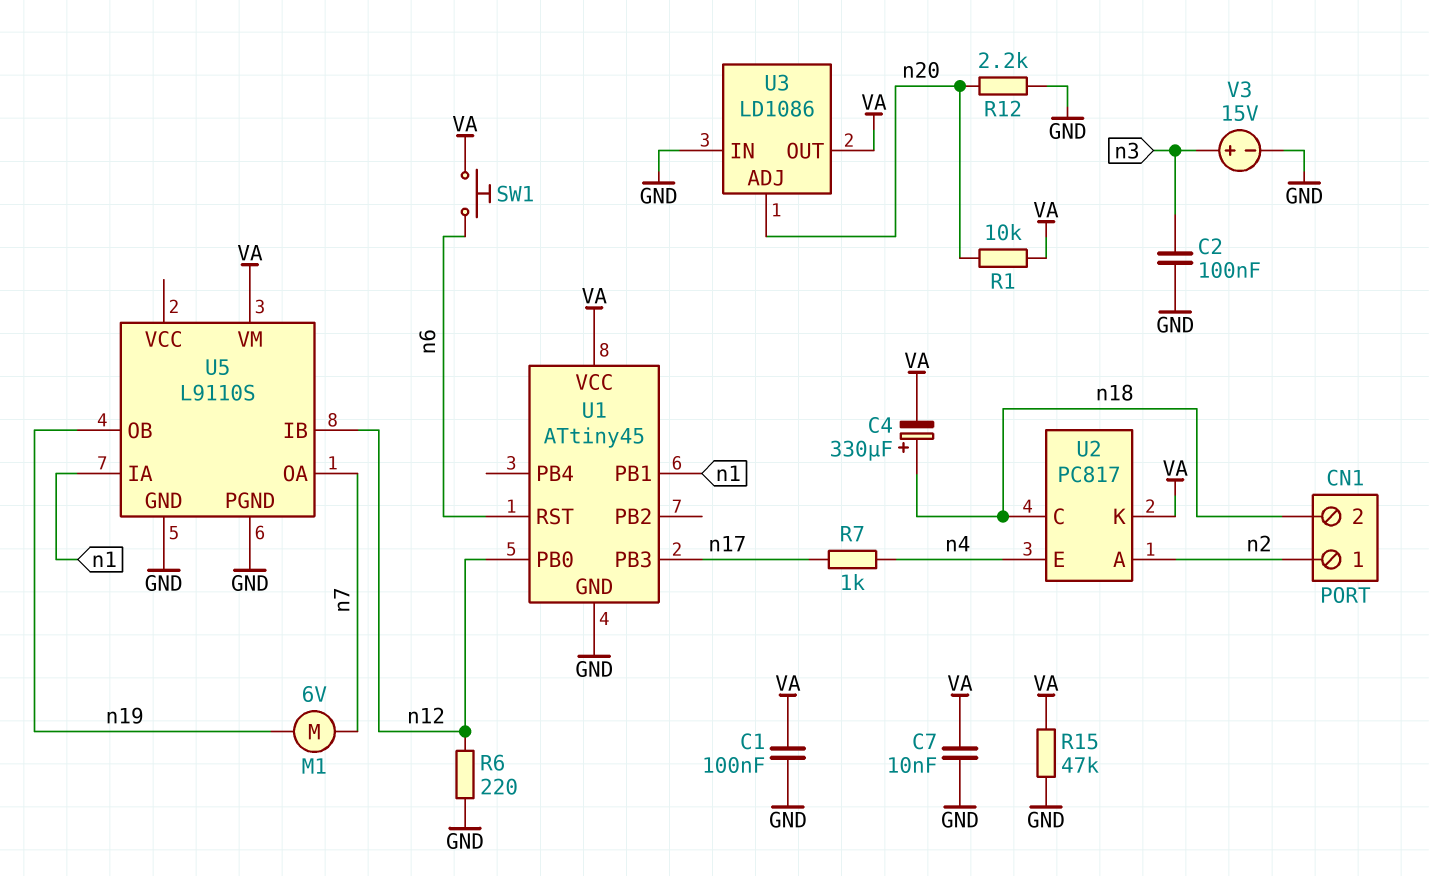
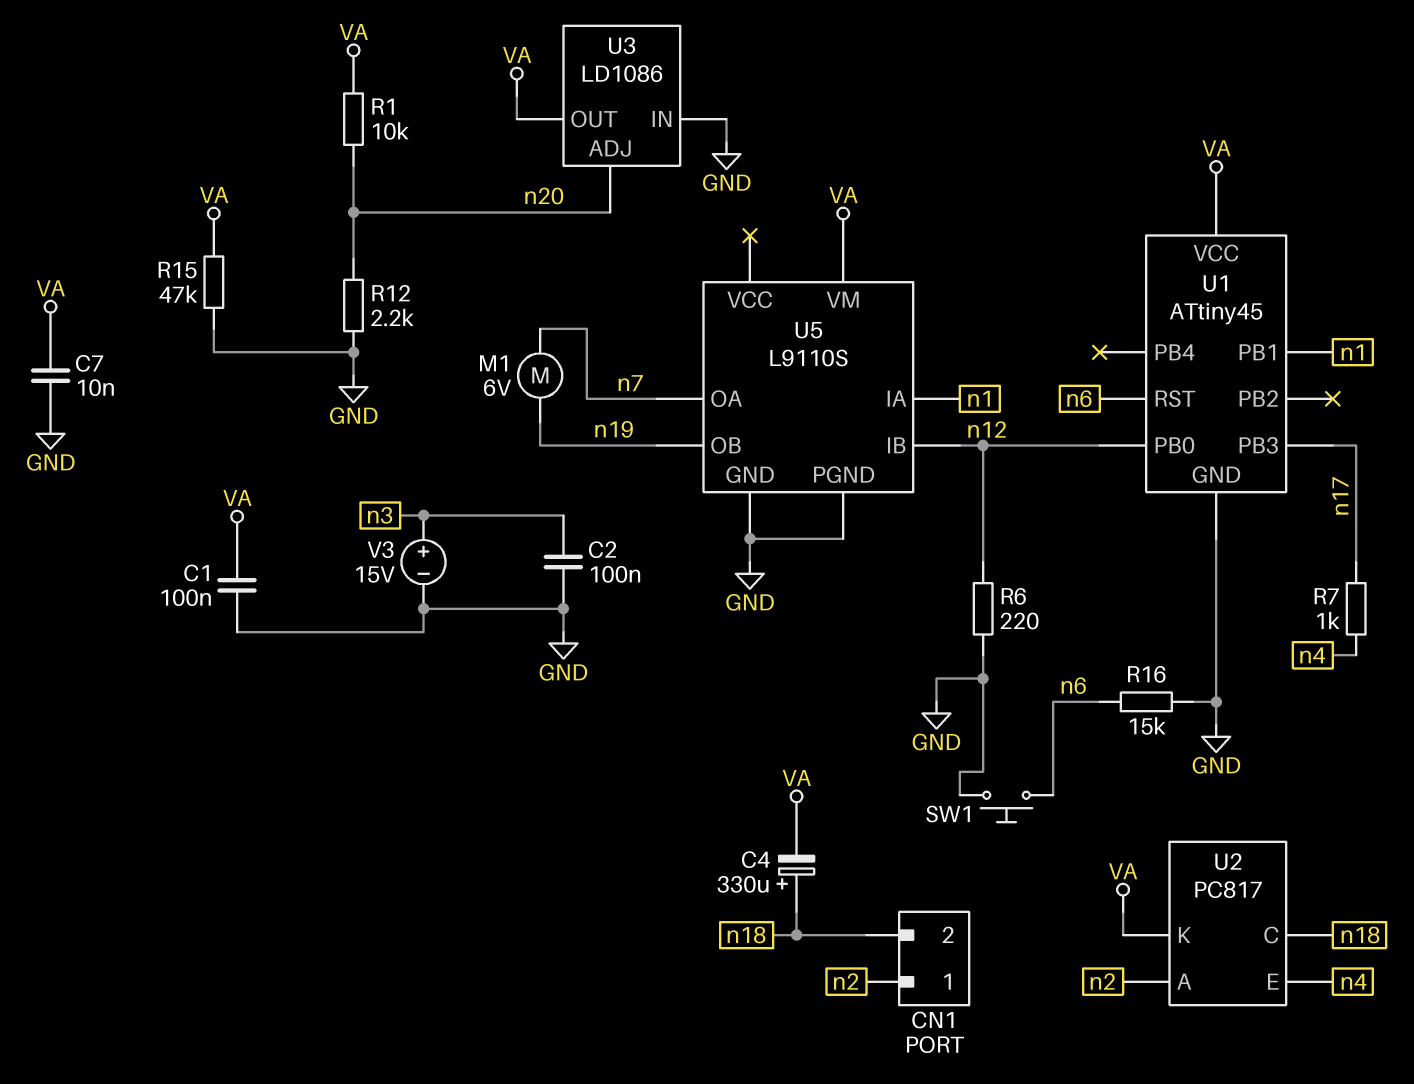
R16: none -> 15k (GND, n6)
SW1: button (VA, n6) -> button (GND, n6)

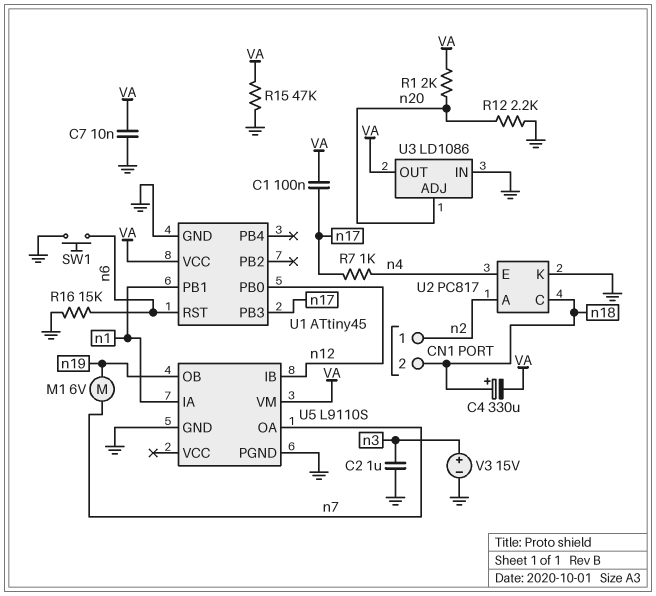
C1: 100nF (GND, VA) -> 100nF (VA, n17)
C2: 100nF (GND, n3) -> 1uF (GND, n3)
R1: 10k (VA, n20) -> 2k (VA, n20)
R6: 220 (GND, n12) -> none
U2 pin K: VA -> GND

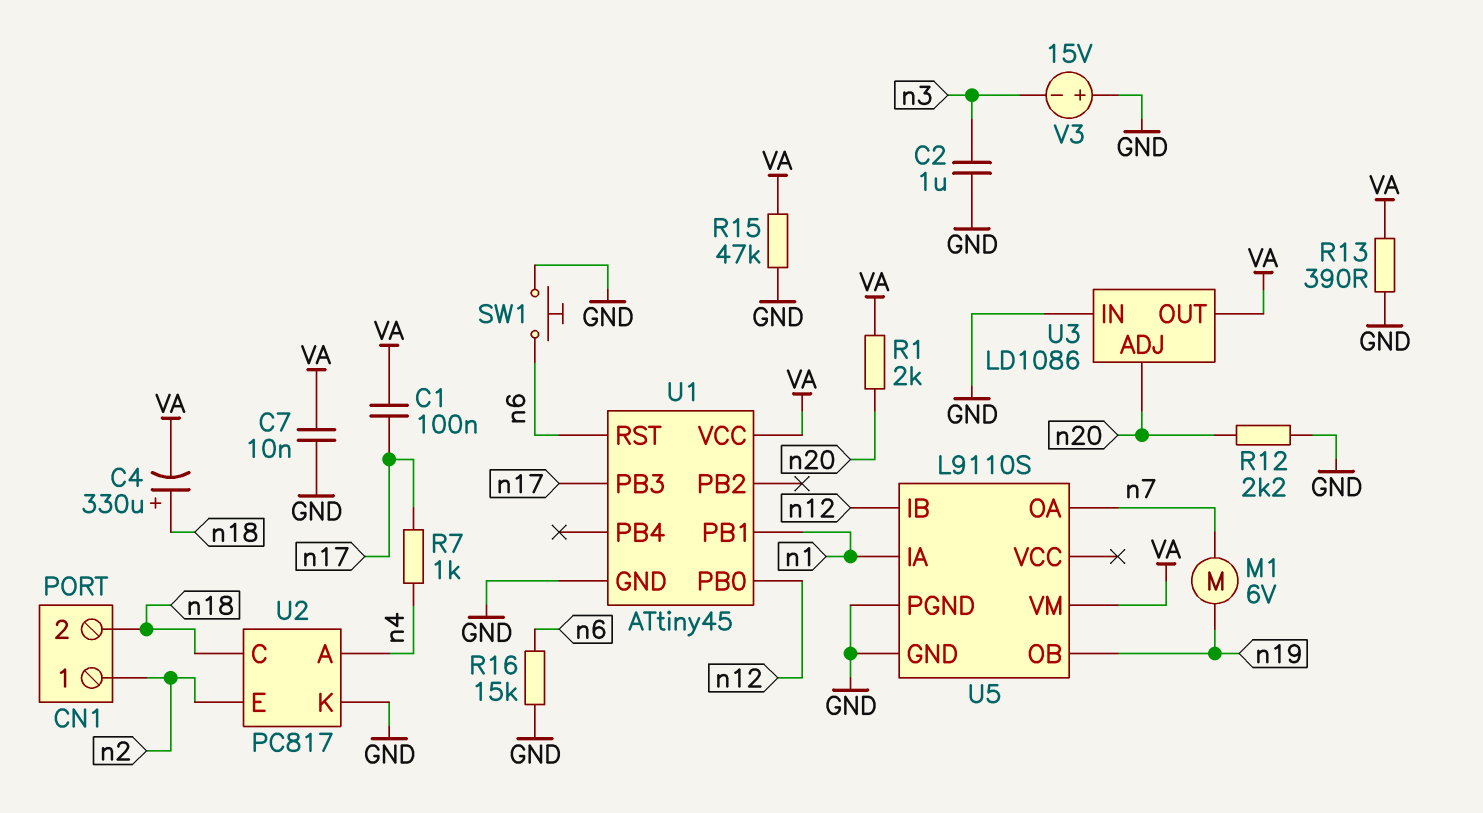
R13: none -> 390 (GND, VA)
U2 pin A: n2 -> n4
U2 pin E: n4 -> n2
V3: 15V (plus n3, minus GND) -> 15V (plus GND, minus n3)

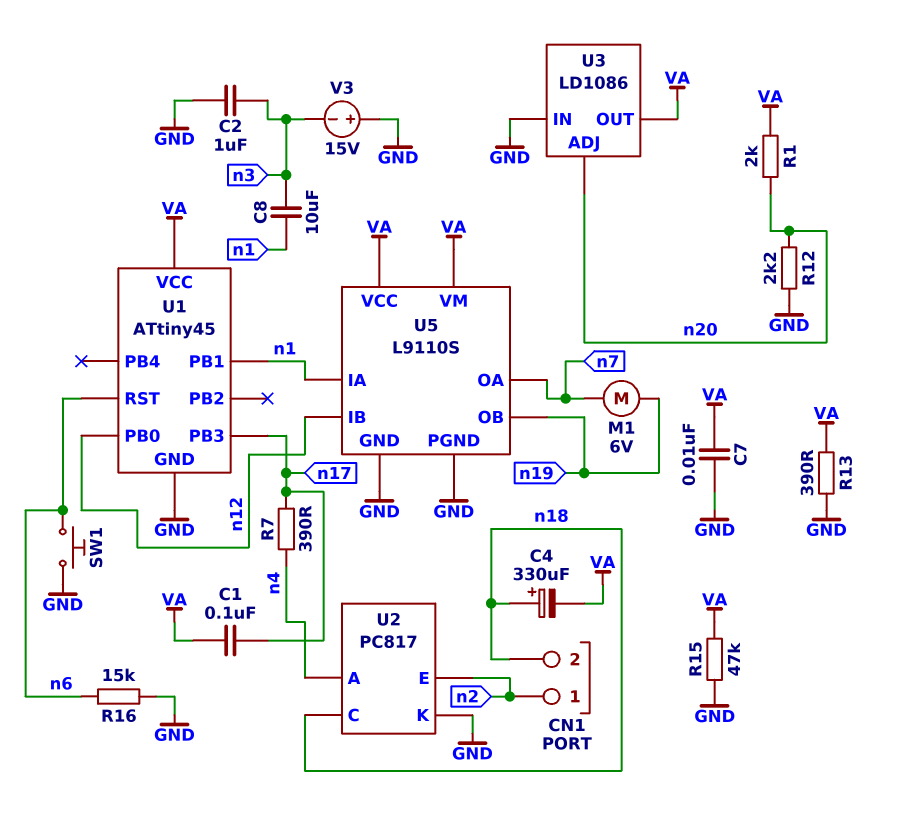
C8: none -> 10uF (n1, n3)
R7: 1k (n4, n17) -> 390 (n4, n17)
U5 pin VCC: none -> VA

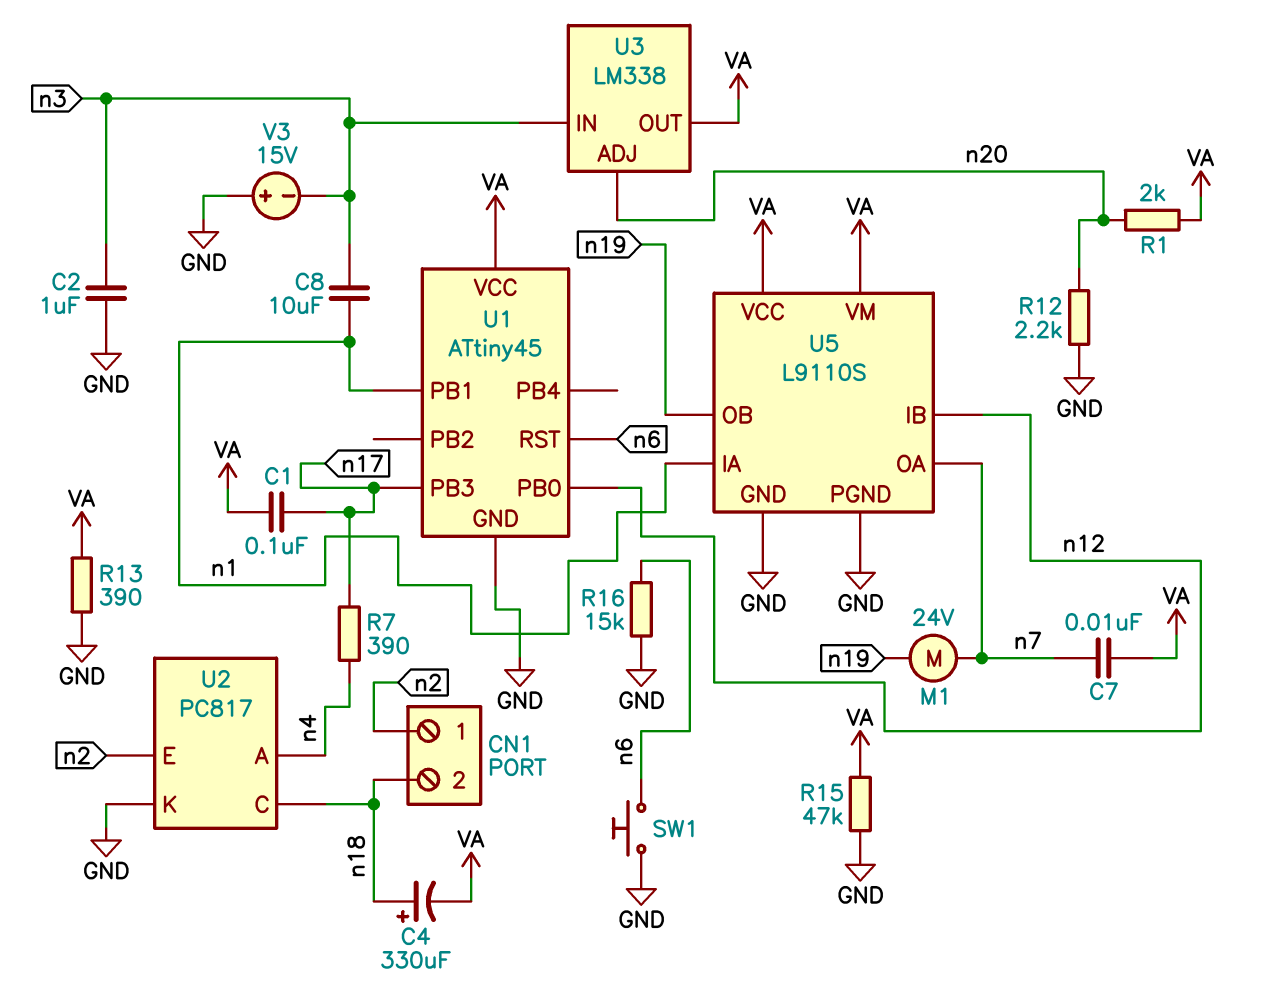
C7: 10nF (GND, VA) -> 10nF (VA, n7)
M1: motor 6V (n7, n19) -> motor 24V (n7, n19)
U3: LD1086 -> LM338
U3 pin IN: GND -> n3

